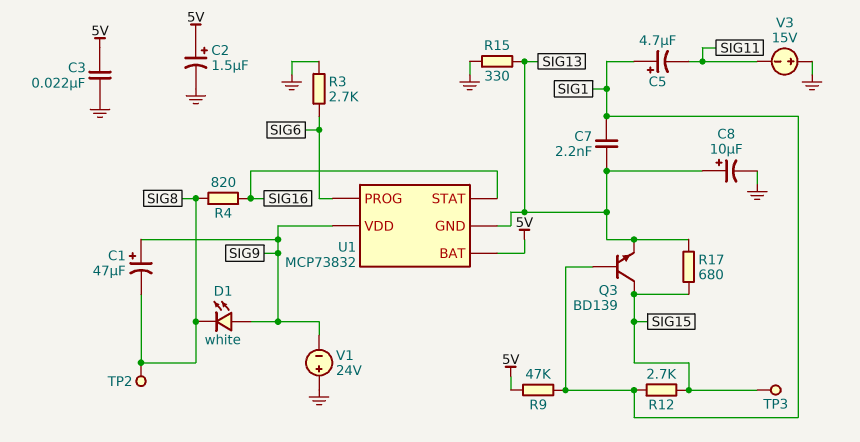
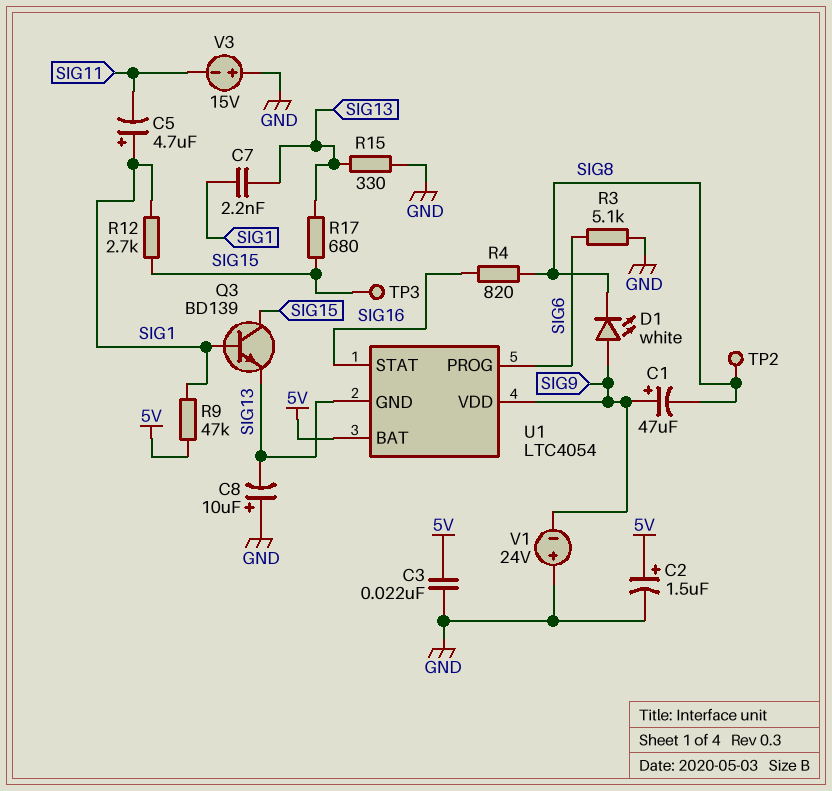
C8: 10uF (plus SIG13, minus GND) -> 10uF (plus GND, minus SIG13)
R3: 2.7k (GND, SIG6) -> 5.1k (GND, SIG6)
U1: MCP73832 -> LTC4054

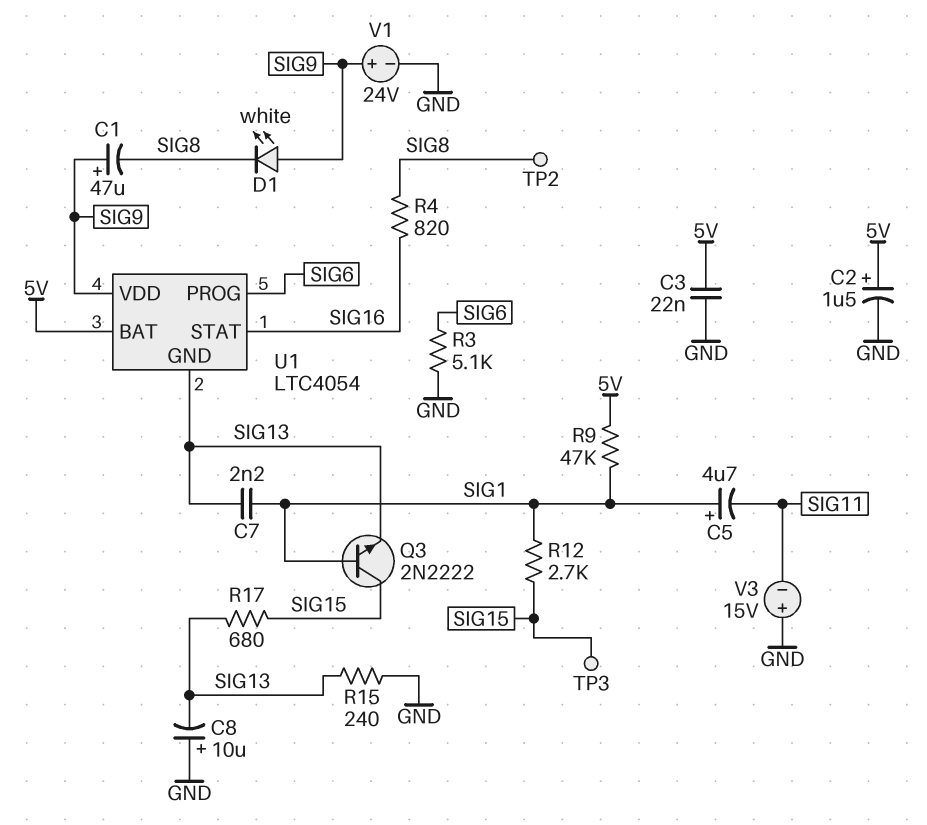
Q3: NPN BD139 (B SIG1, C SIG15, E SIG13) -> NPN 2N2222 (B SIG1, C SIG15, E SIG13)
R15: 330 (GND, SIG13) -> 240 (GND, SIG13)
V1: 24V (plus GND, minus SIG9) -> 24V (plus SIG9, minus GND)

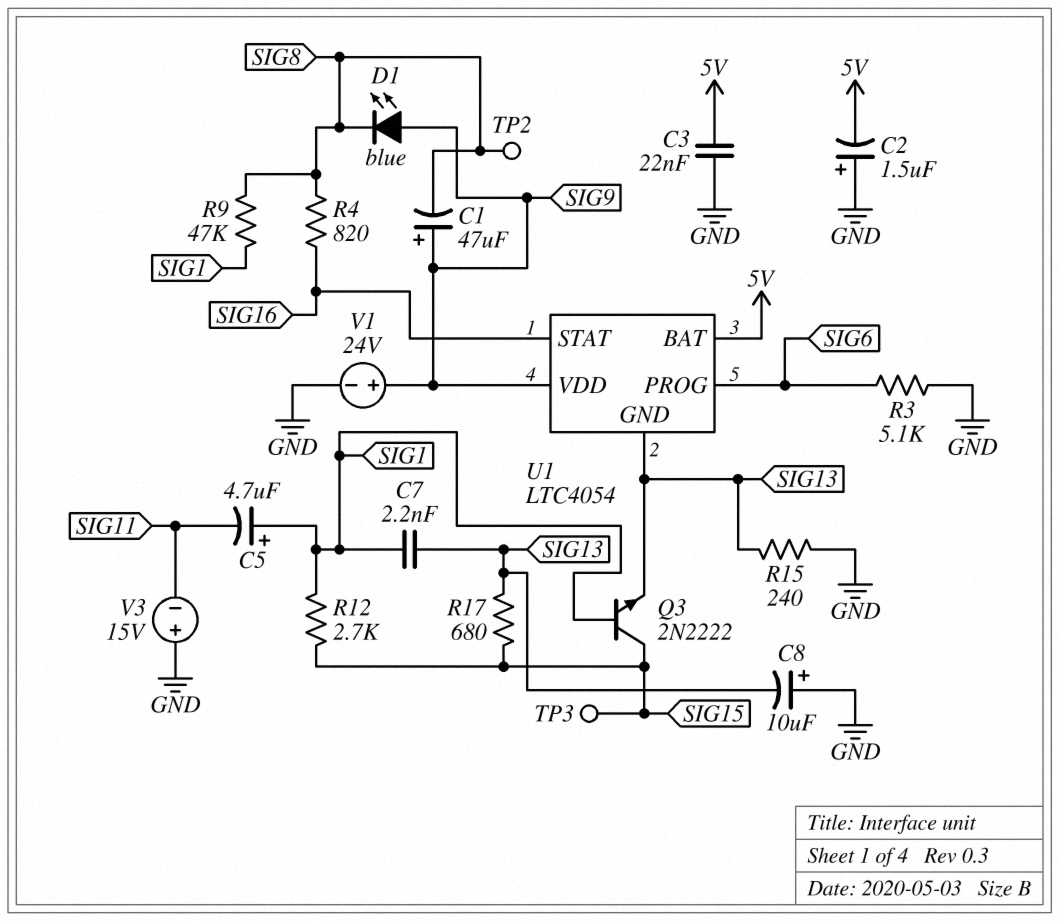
C2: 1.5uF (plus 5V, minus GND) -> 1.5uF (plus GND, minus 5V)
D1: LED white (A SIG9, K SIG8) -> LED blue (A SIG9, K SIG8)
R9: 47k (5V, SIG1) -> 47k (SIG1, SIG8)

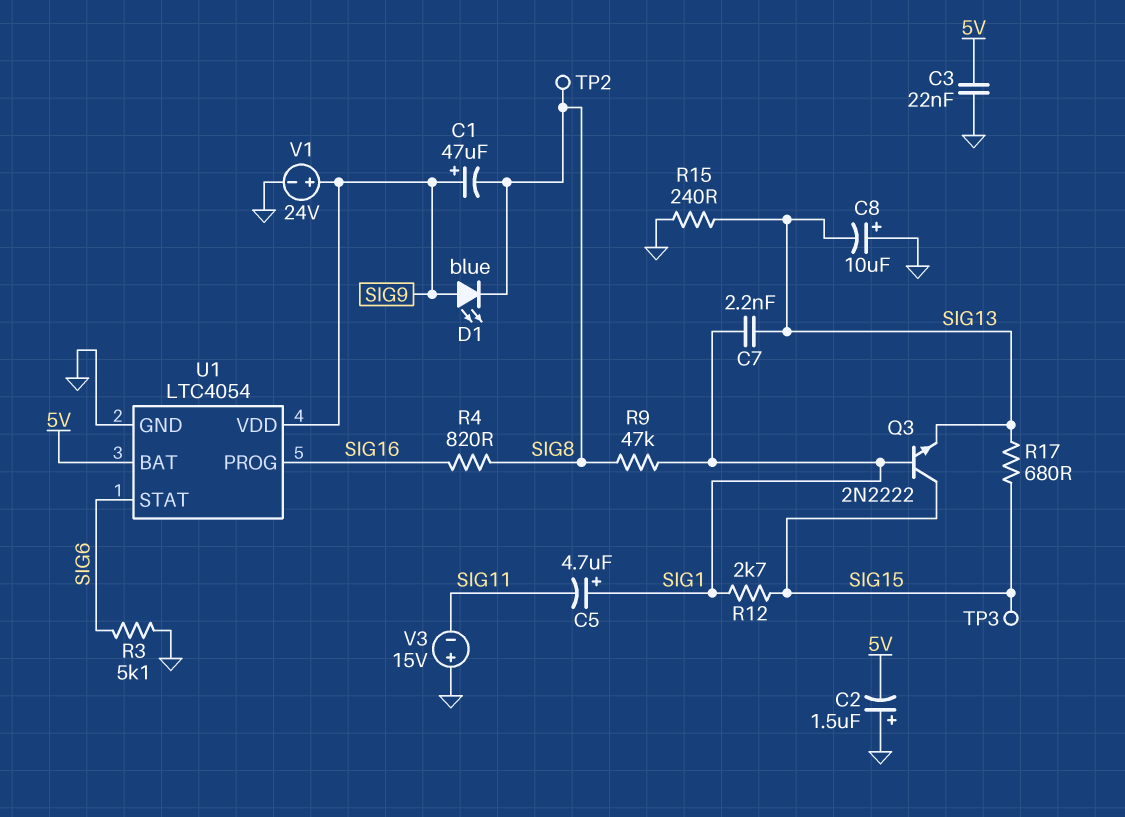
U1 pin GND: SIG13 -> GND
U1 pin PROG: SIG6 -> SIG16
U1 pin STAT: SIG16 -> SIG6

